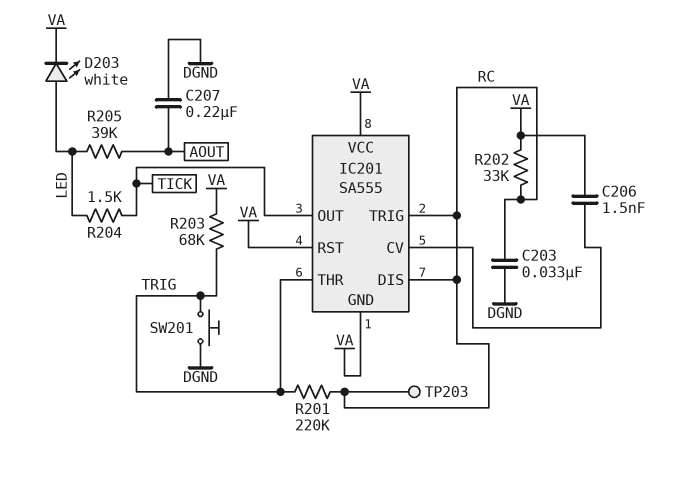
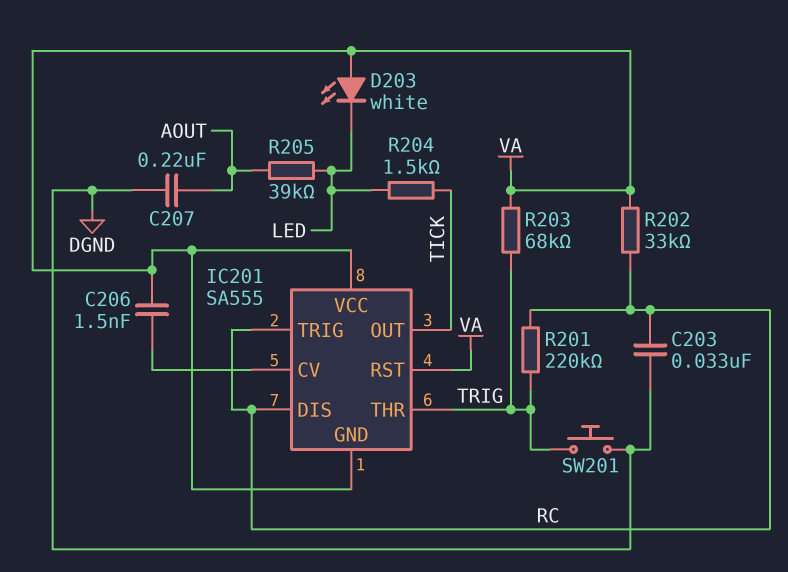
D203: LED white (A LED, K VA) -> LED white (A VA, K LED)
TP203: test point (RC) -> none

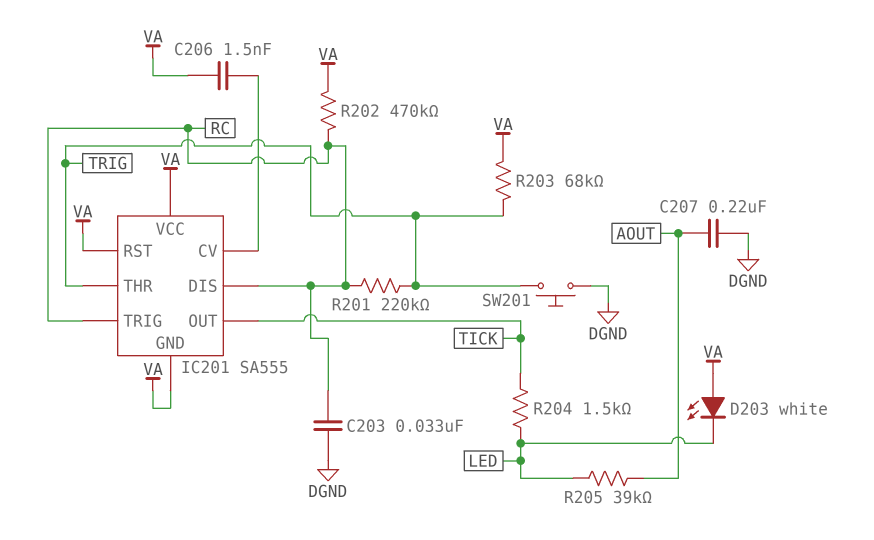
R202: 33k (RC, VA) -> 470k (RC, VA)

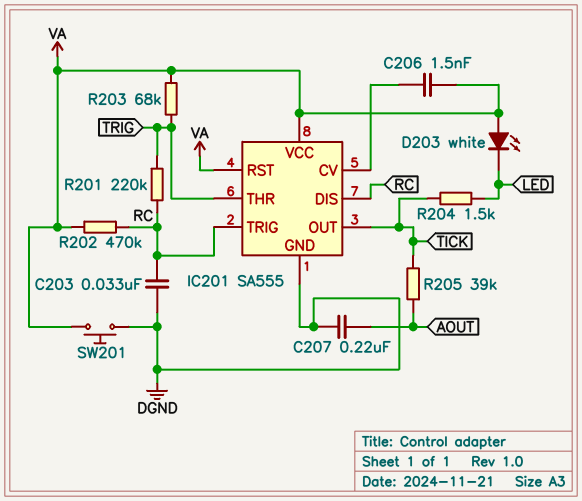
IC201 pin GND: VA -> DGND
R205: 39k (AOUT, LED) -> 39k (AOUT, TICK)
SW201: button (DGND, TRIG) -> button (DGND, VA)

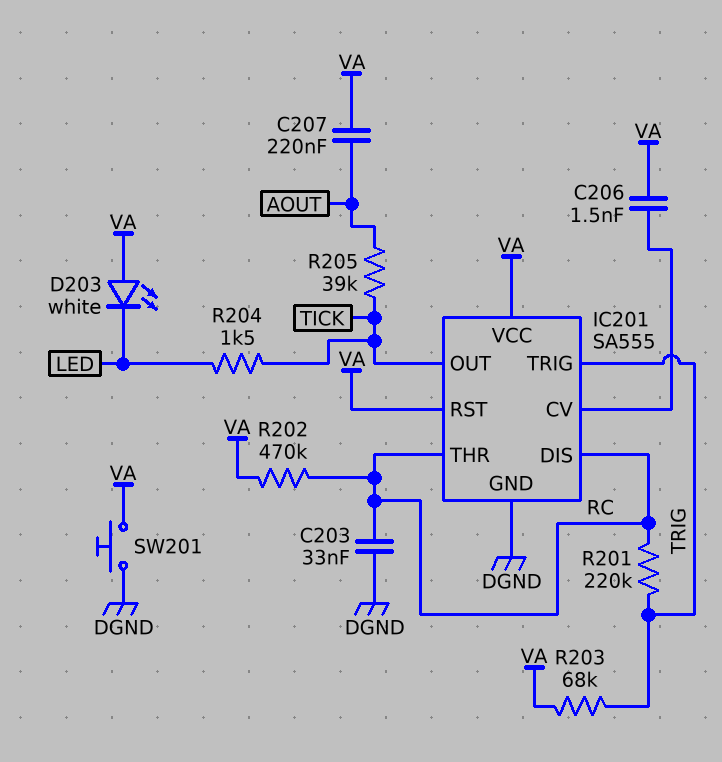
C207: 220nF (AOUT, DGND) -> 220nF (AOUT, VA)
IC201 pin THR: TRIG -> RC
IC201 pin TRIG: RC -> TRIG

